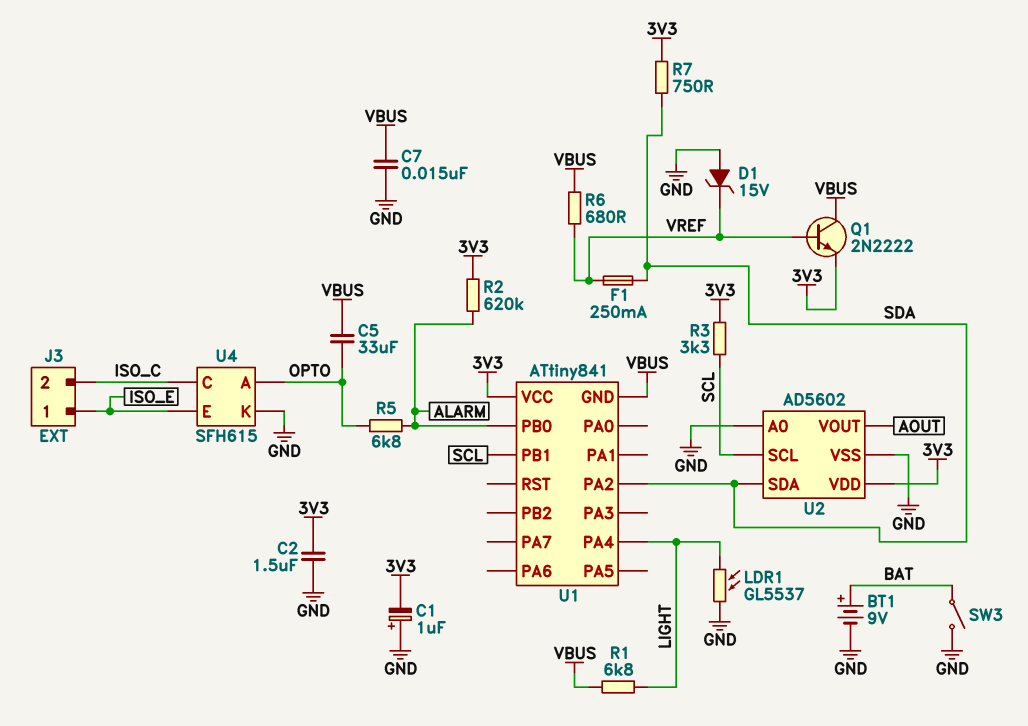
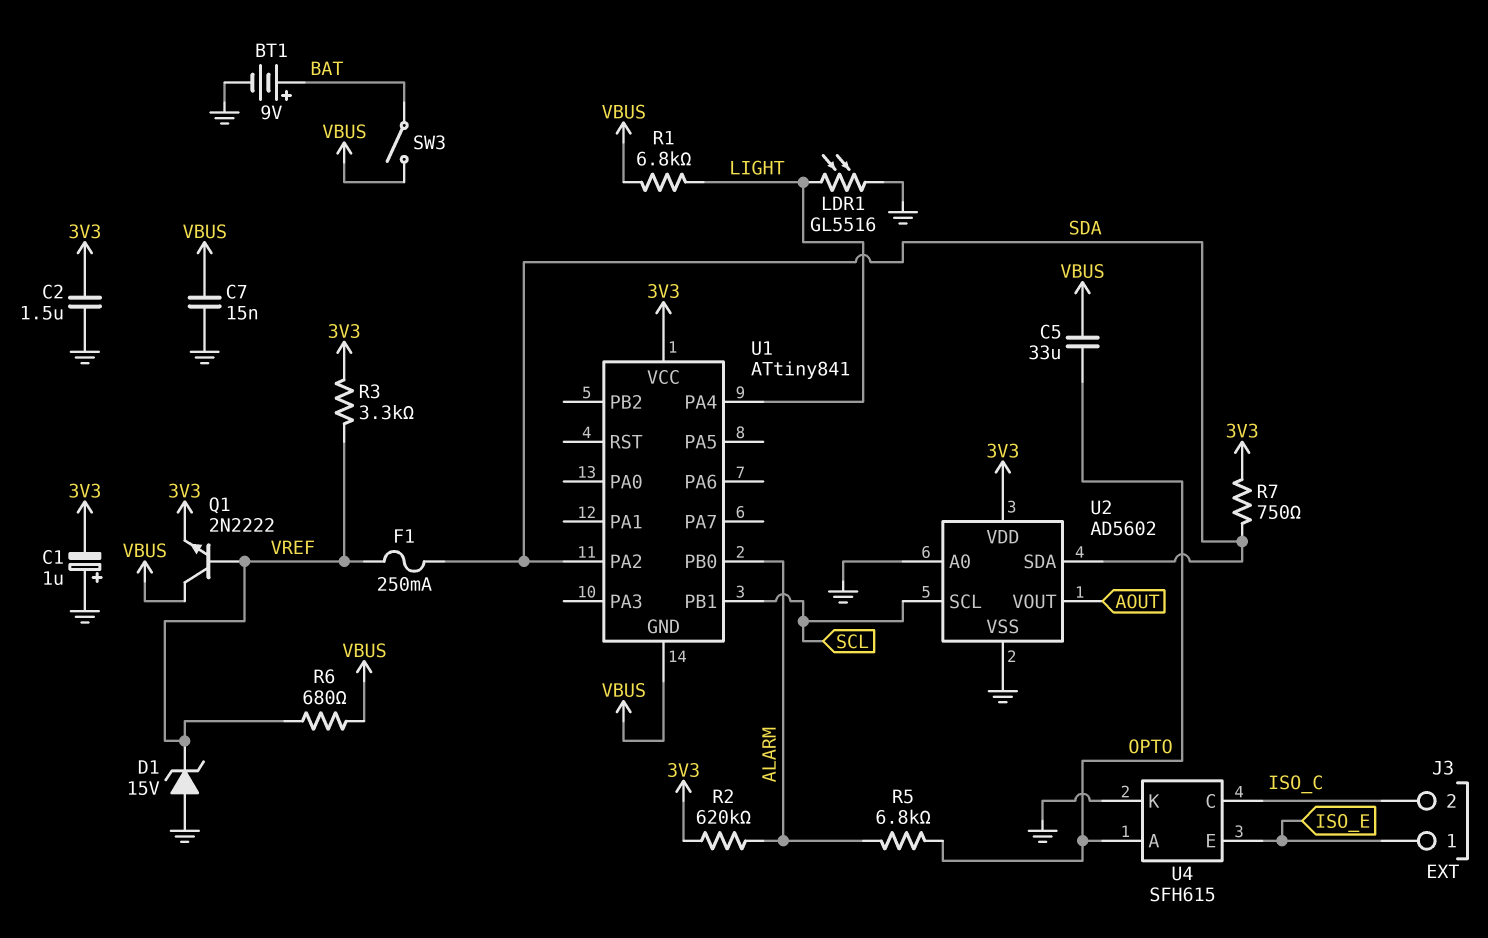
LDR1: GL5537 (GND, LIGHT) -> GL5516 (GND, LIGHT)
R3: 3.3k (3V3, SCL) -> 3.3k (3V3, VREF)
SW3: switch (BAT, GND) -> switch (BAT, VBUS)

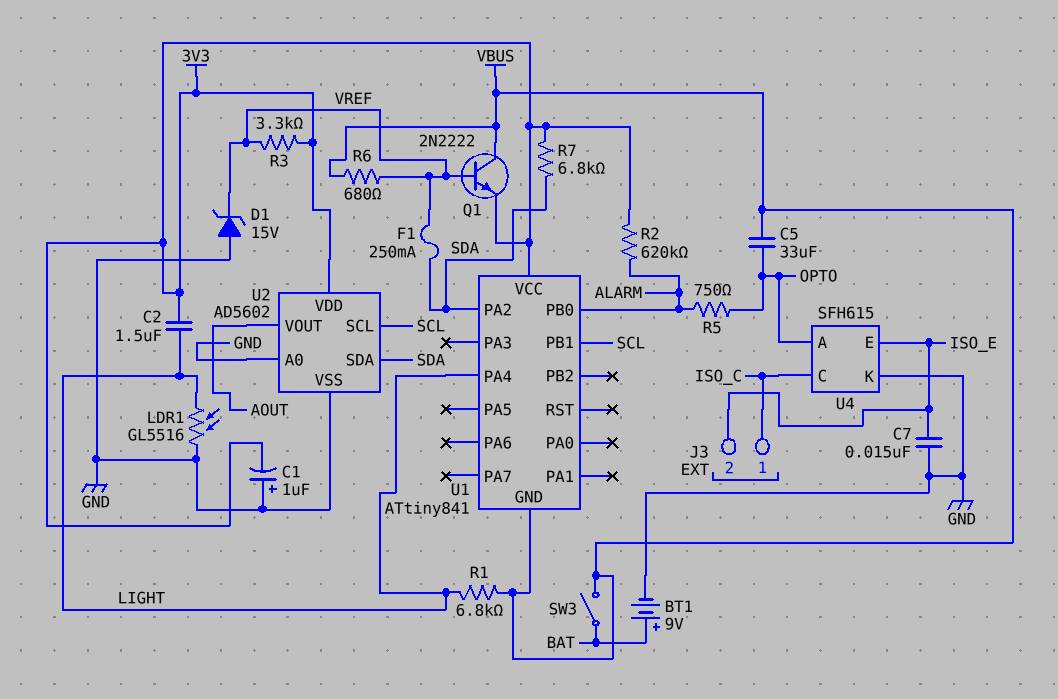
C2: 1.5uF (3V3, GND) -> 1.5uF (3V3, LIGHT)
C7: 15nF (GND, VBUS) -> 15nF (GND, ISO_E)
J3 pin 1: ISO_E -> ISO_C
J3 pin 2: ISO_C -> ISO_E
R5: 6.8k (ALARM, OPTO) -> 750 (ALARM, OPTO)
R7: 750 (3V3, SDA) -> 6.8k (3V3, SDA)

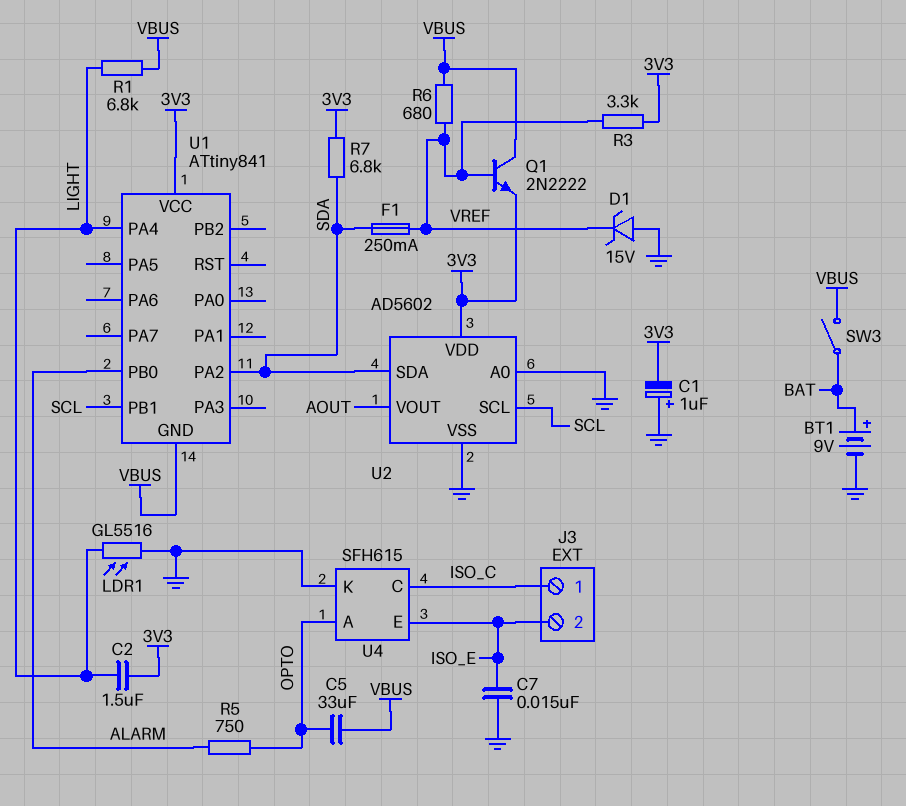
R2: 620k (3V3, ALARM) -> none

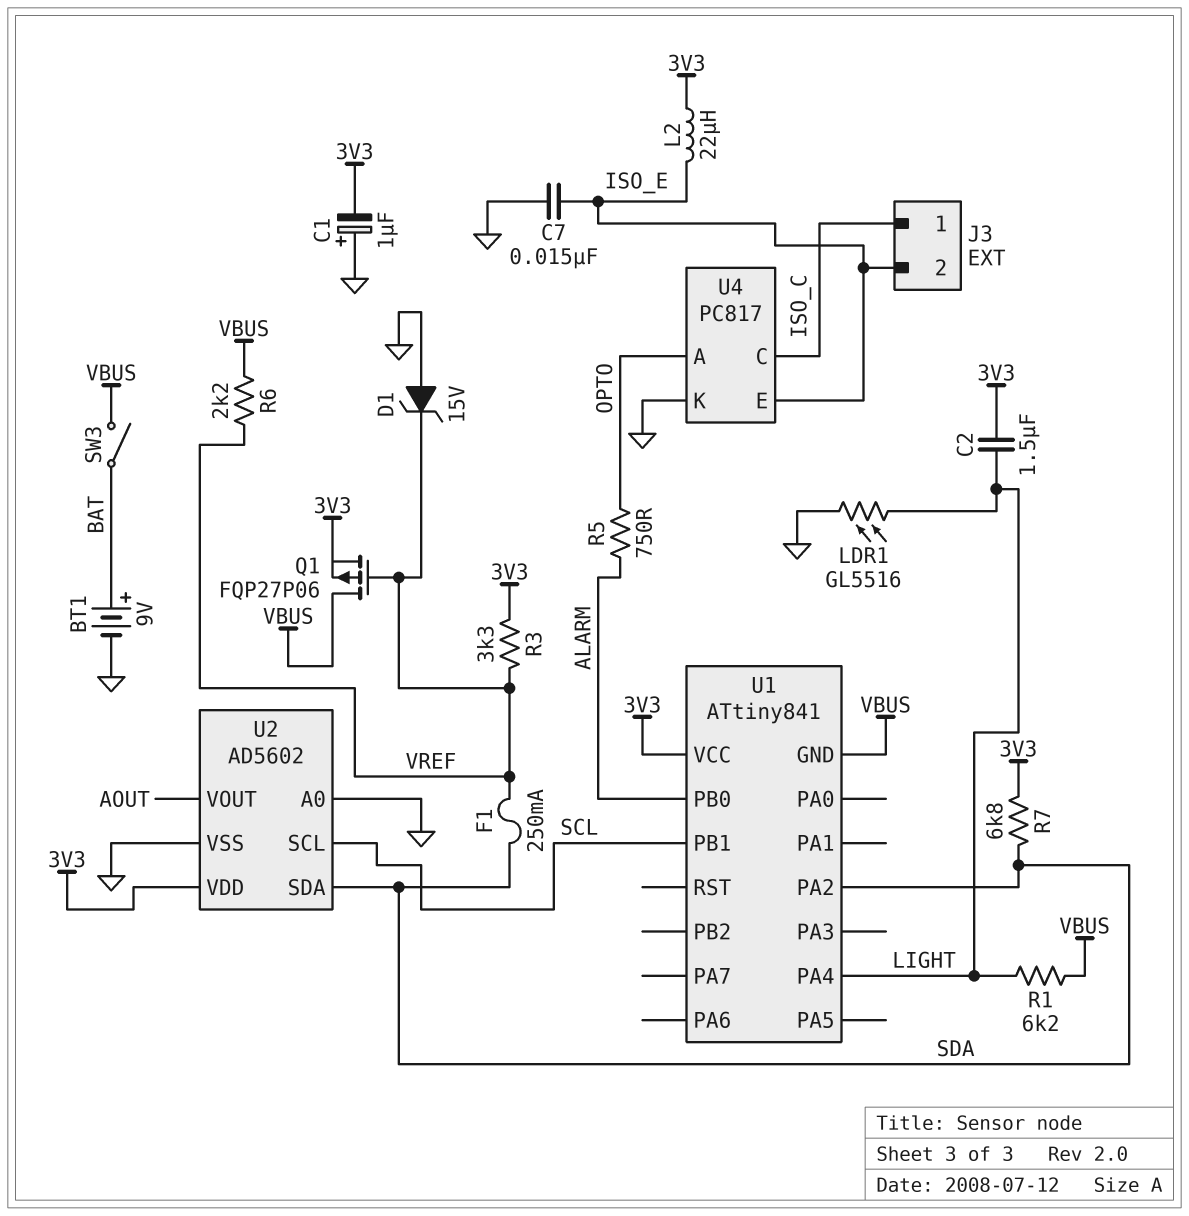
C5: 33uF (OPTO, VBUS) -> none
L2: none -> 22uH (3V3, ISO_E)
Q1: NPN 2N2222 (B VREF, C VBUS, E 3V3) -> PMOS FQP27P06 (G VREF, D VBUS, S 3V3)
R1: 6.8k (LIGHT, VBUS) -> 6.2k (LIGHT, VBUS)
R6: 680 (VBUS, VREF) -> 2.2k (VBUS, VREF)
U4: SFH615 -> PC817

